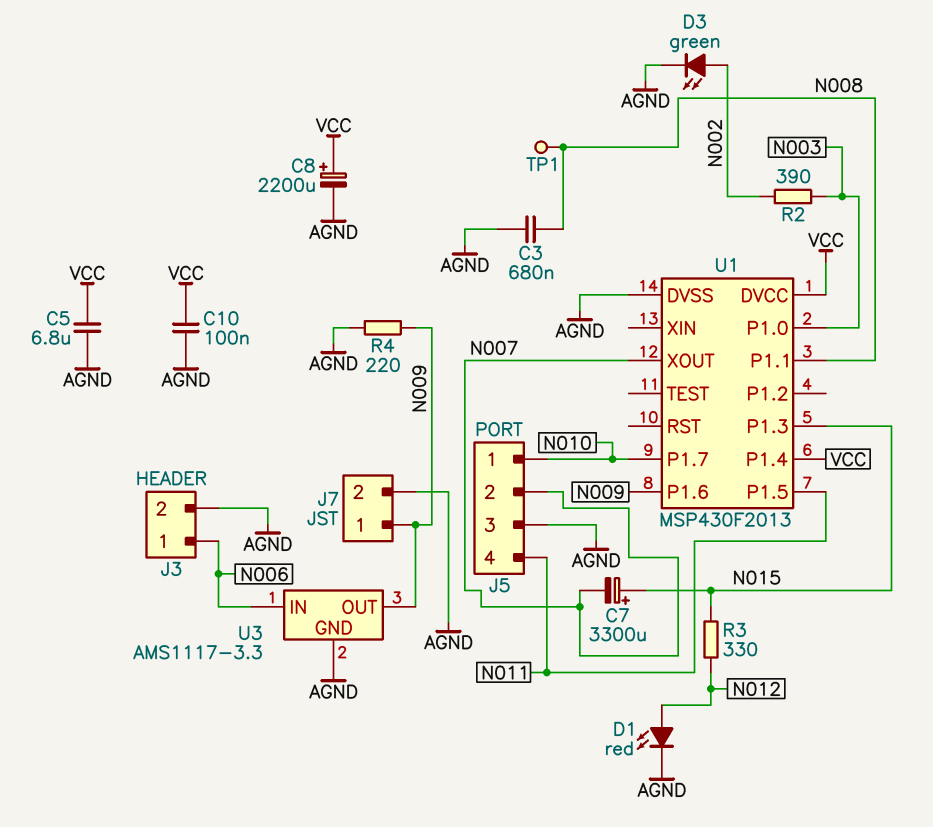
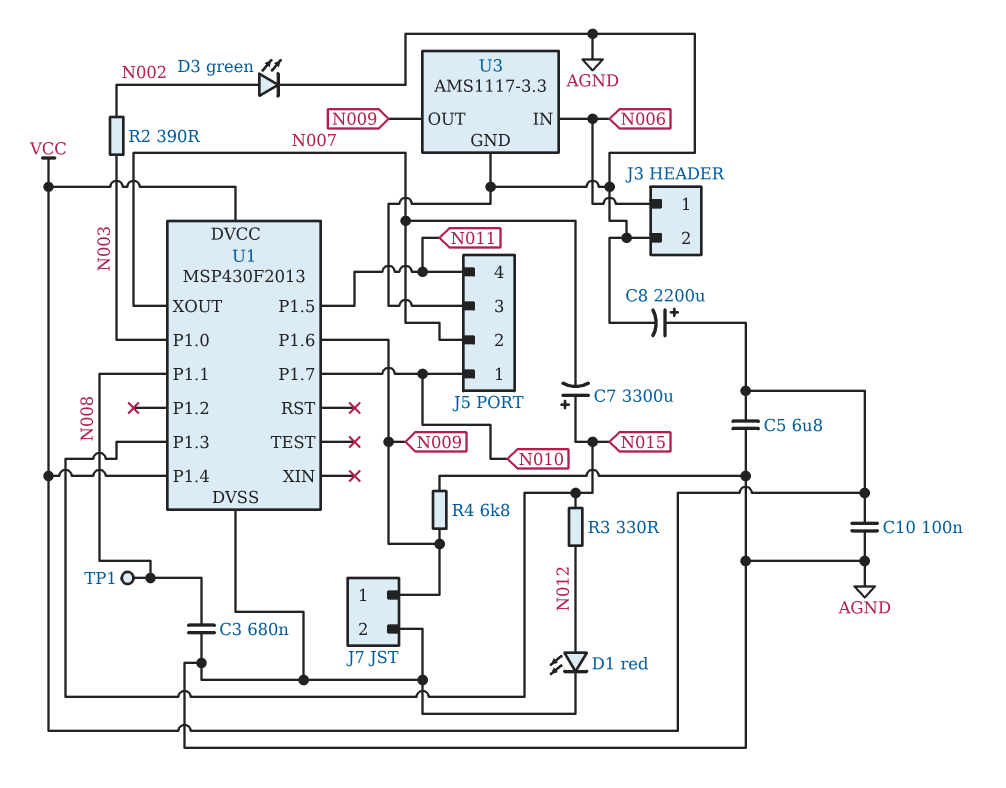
R4: 220 (AGND, N009) -> 6.8k (AGND, N009)

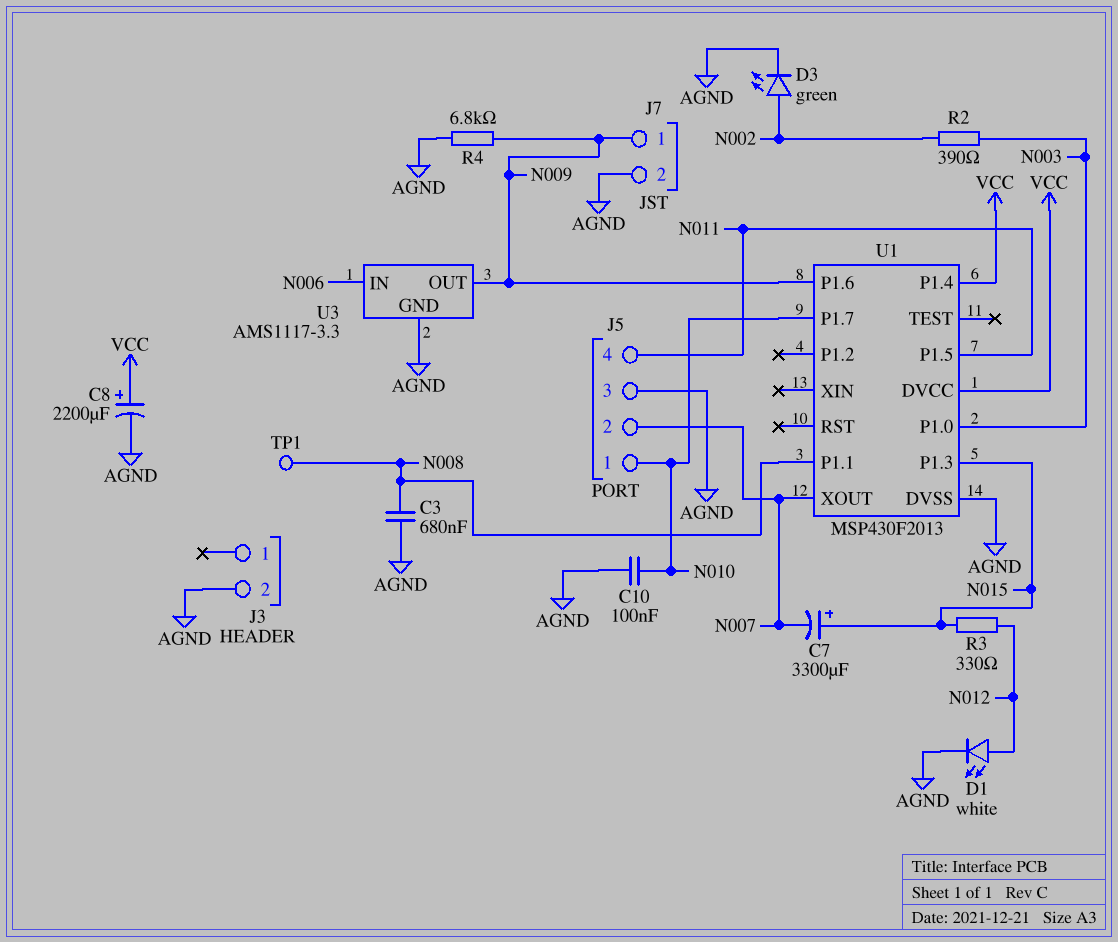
C5: 6.8uF (AGND, VCC) -> none
C10: 100nF (AGND, VCC) -> 100nF (AGND, N010)
D1: LED red (A N012, K AGND) -> LED white (A N012, K AGND)
J3 pin 1: N006 -> none

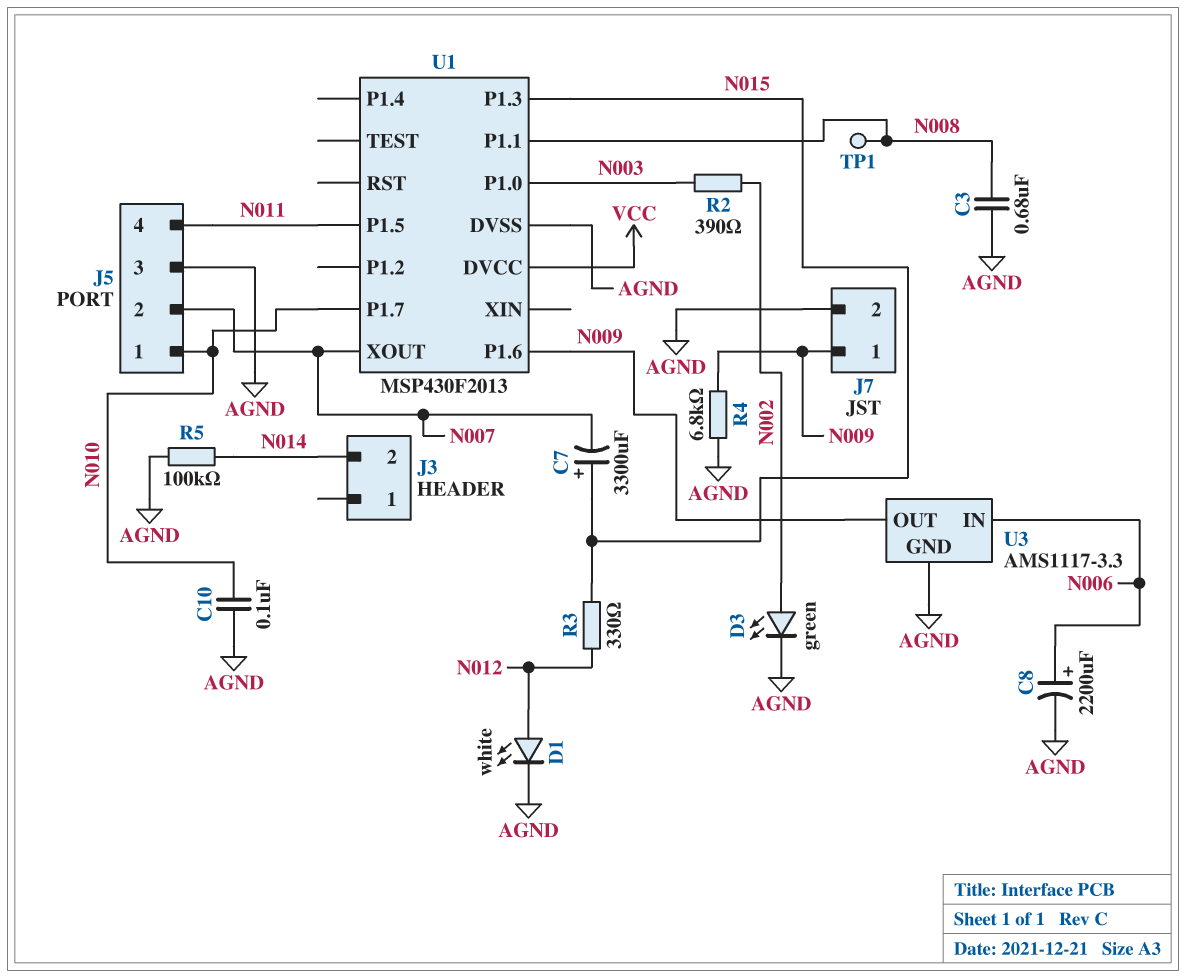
C8: 2200uF (plus VCC, minus AGND) -> 2200uF (plus N006, minus AGND)
J3 pin 2: AGND -> N014
R5: none -> 100k (AGND, N014)
U1 pin P1.4: VCC -> none

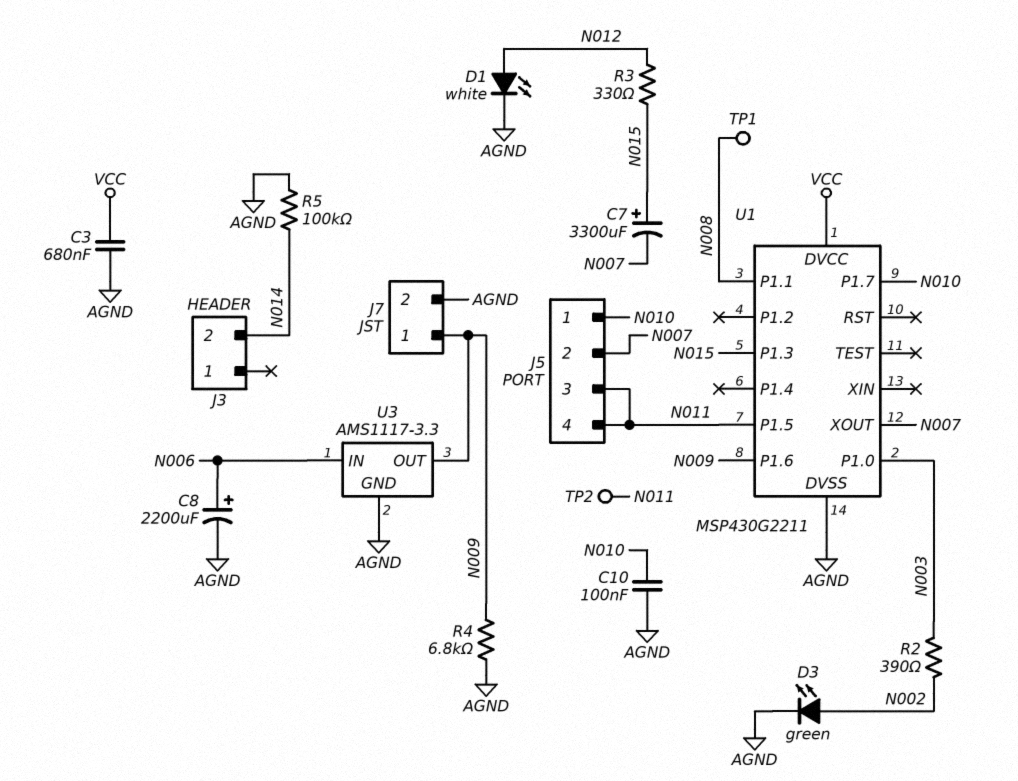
C3: 680nF (AGND, N008) -> 680nF (AGND, VCC)
J5 pin 3: AGND -> N011
TP2: none -> test point (N011)
U1: MSP430F2013 -> MSP430G2211

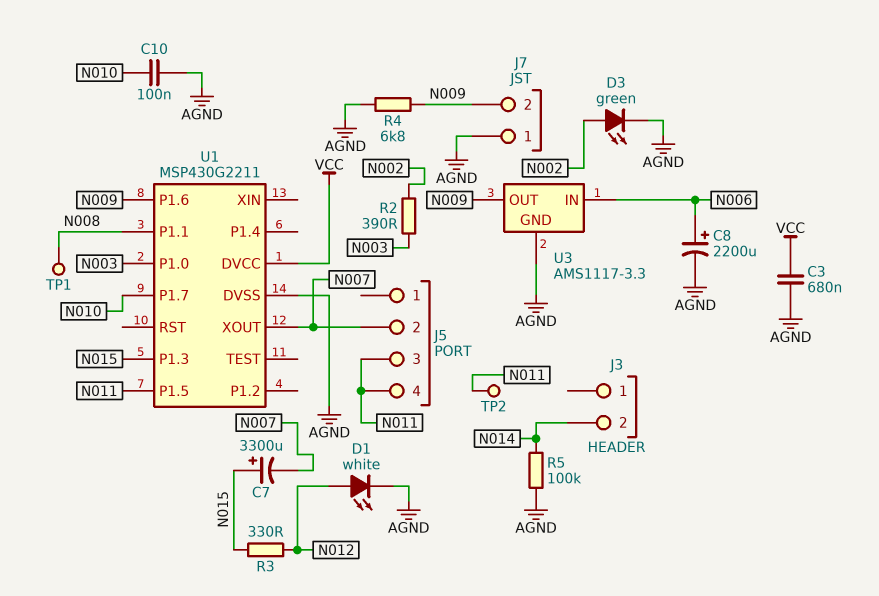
J5 pin 1: N010 -> none
J7 pin 1: N009 -> AGND
J7 pin 2: AGND -> N009

